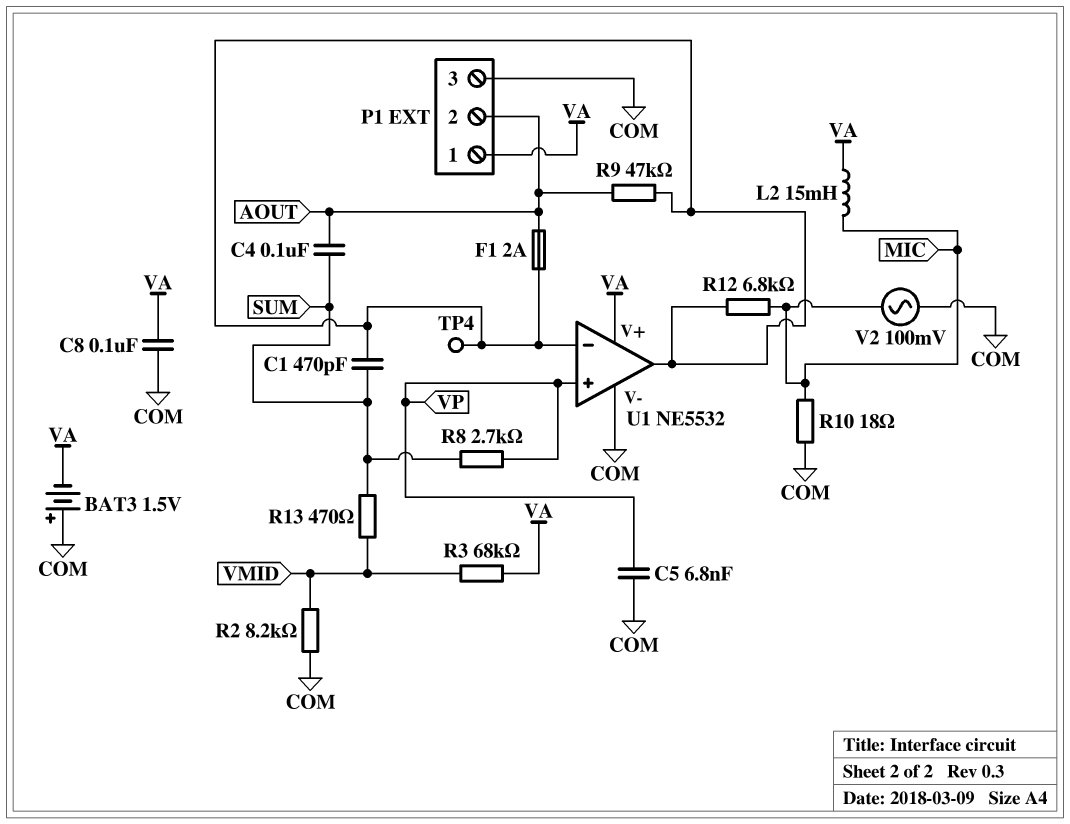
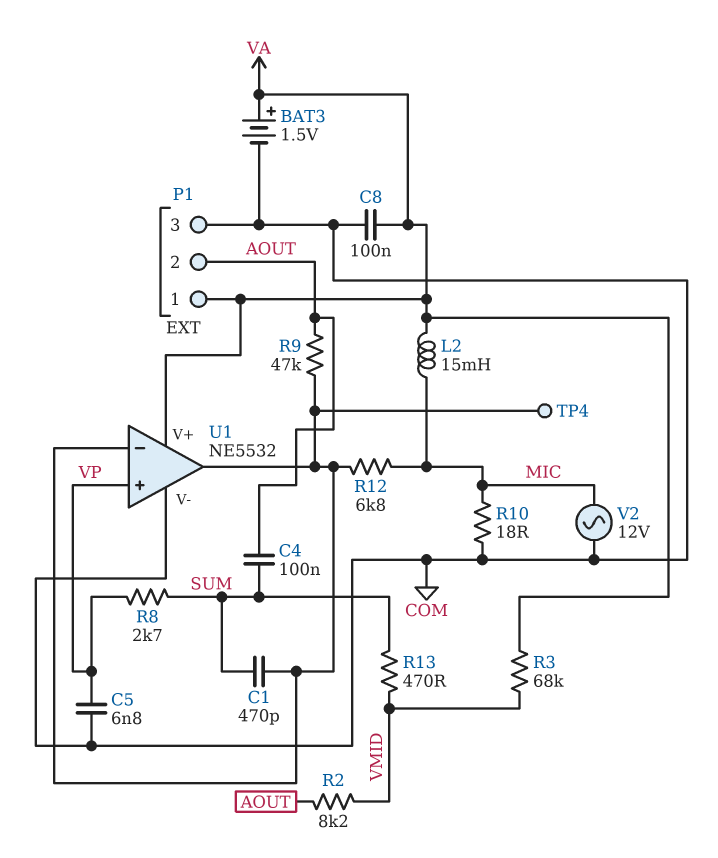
BAT3: 1.5V (plus COM, minus VA) -> 1.5V (plus VA, minus COM)
F1: 2A (AOUT, U1/in-) -> none
R2: 8.2k (COM, VMID) -> 8.2k (AOUT, VMID)
V2: AC 100mV (COM, MIC) -> AC 12V (COM, MIC)

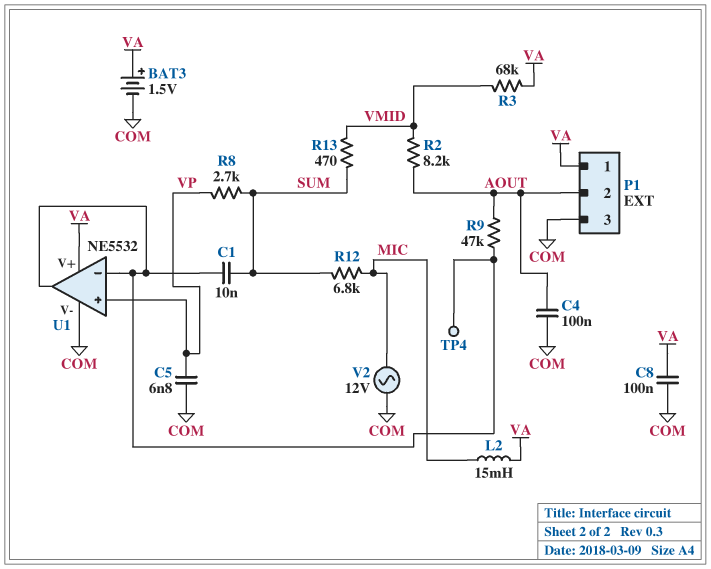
C1: 470pF (SUM, U1/in-) -> 10nF (SUM, U1/in-)
C4: 100nF (AOUT, SUM) -> 100nF (AOUT, COM)
R10: 18 (COM, MIC) -> none
R12: 6.8k (MIC, U1/in-) -> 6.8k (MIC, SUM)

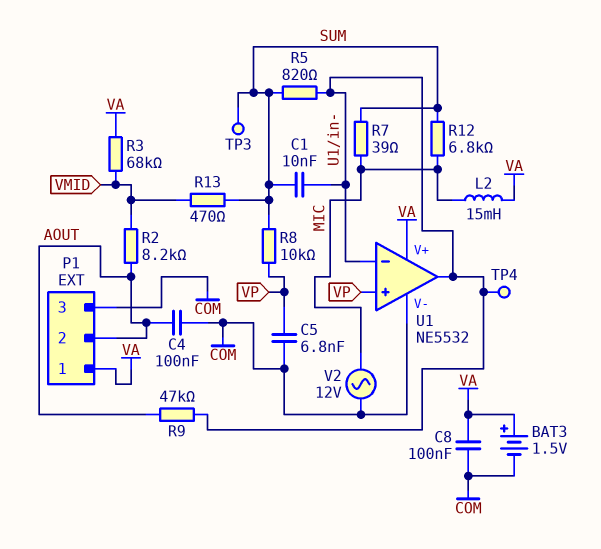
R5: none -> 820 (SUM, U1/in-)
R7: none -> 39 (MIC, SUM)
R8: 2.7k (SUM, VP) -> 10k (SUM, VP)
TP3: none -> test point (SUM)

